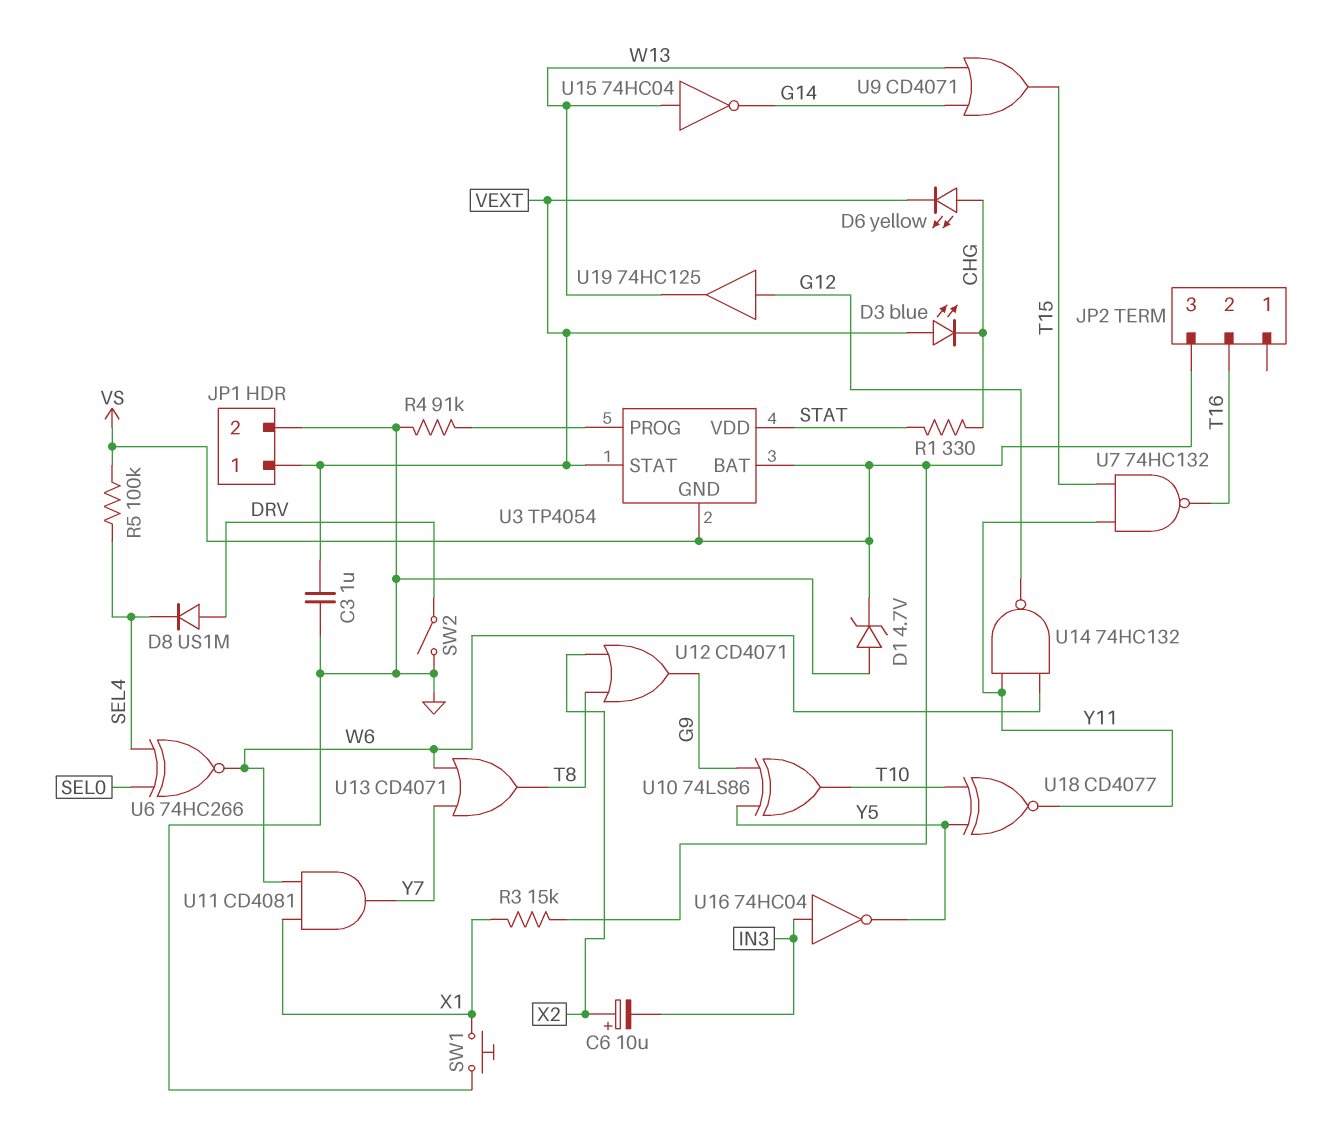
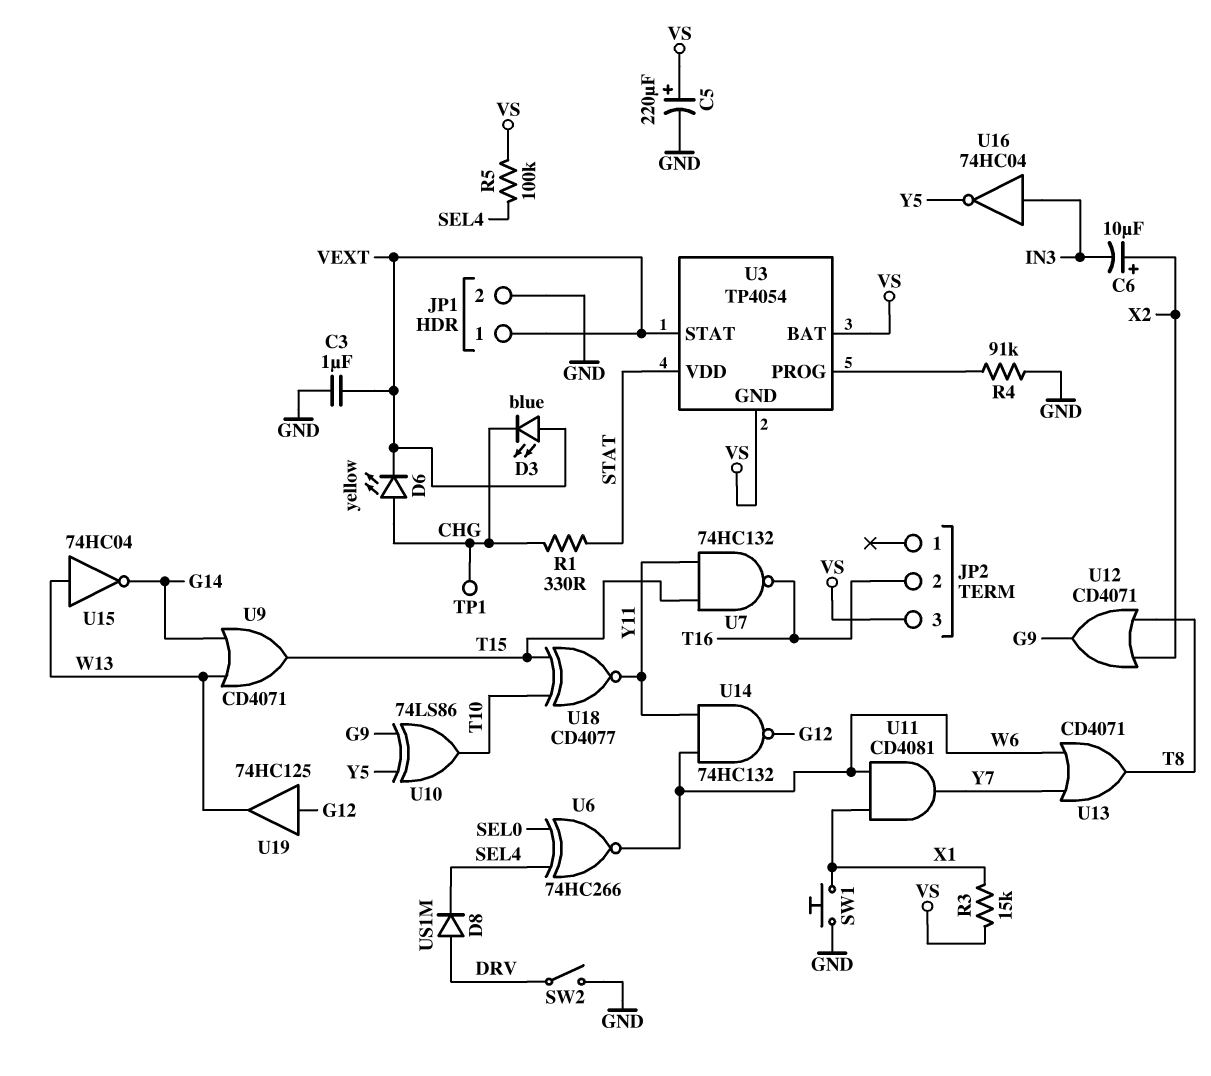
C5: none -> 220uF (plus VS, minus GND)
D1: zener 4.7V (A GND, K VS) -> none
TP1: none -> test point (CHG)
U18: XNOR CD4077 (in T10, in Y5, out Y11) -> XNOR CD4077 (in T10, in T15, out Y11)

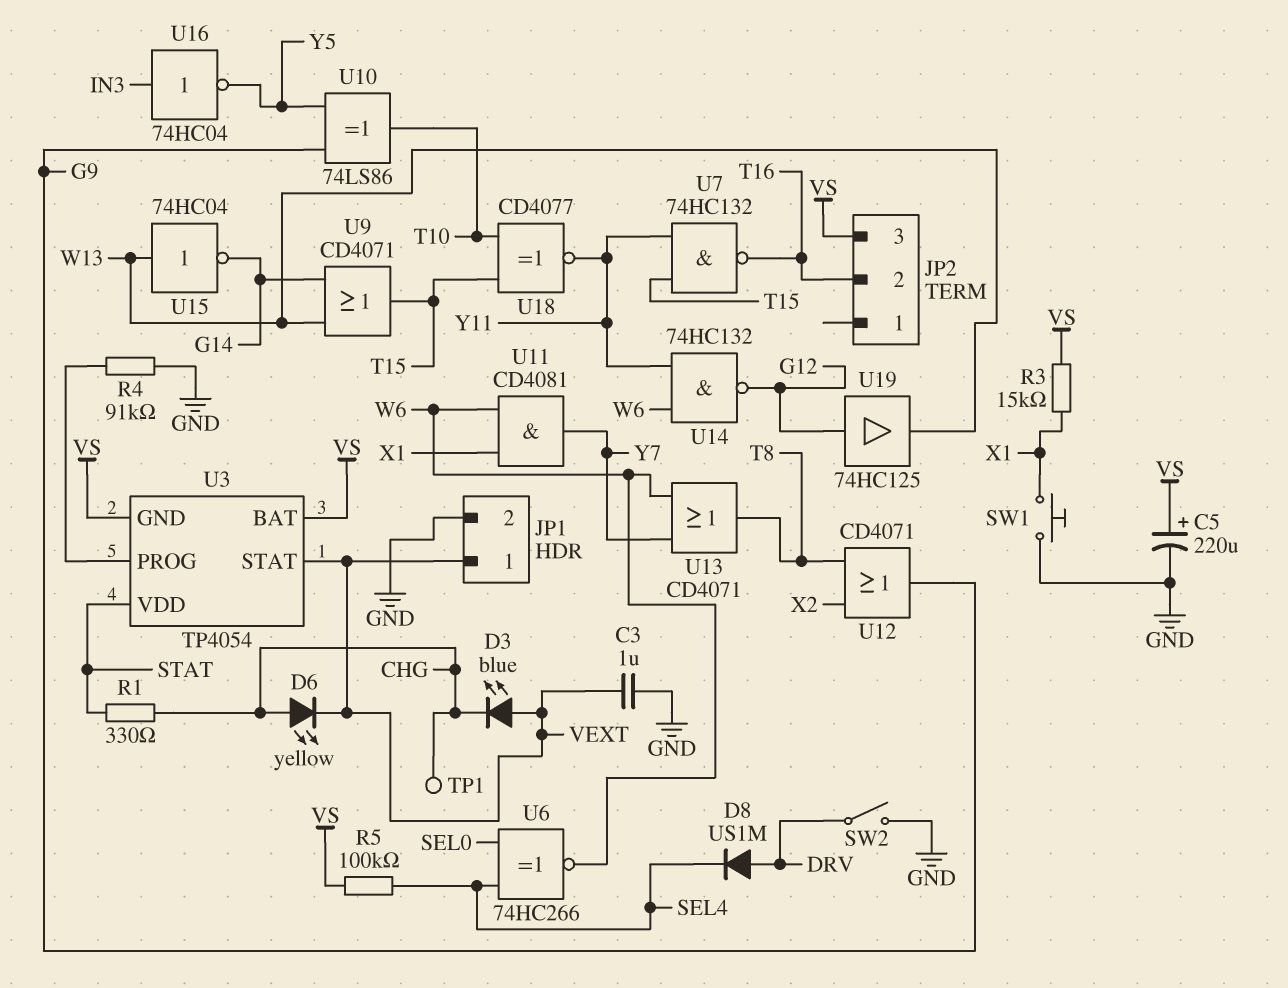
C6: 10uF (plus X2, minus IN3) -> none

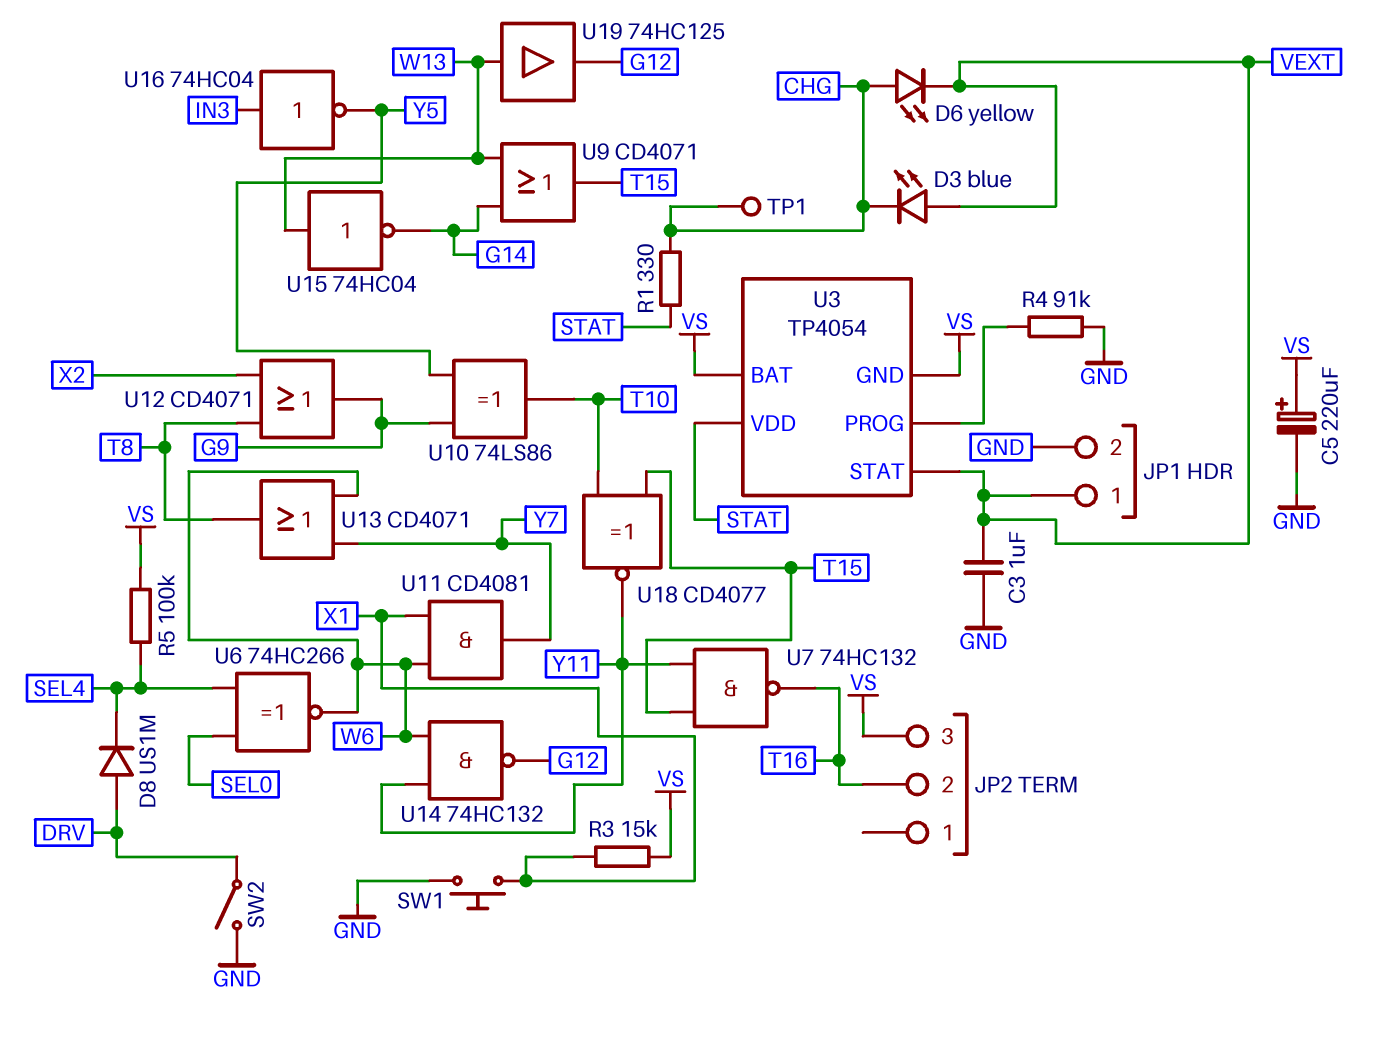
U19: buffer 74HC125 (in G12, out W13) -> buffer 74HC125 (in W13, out G12)

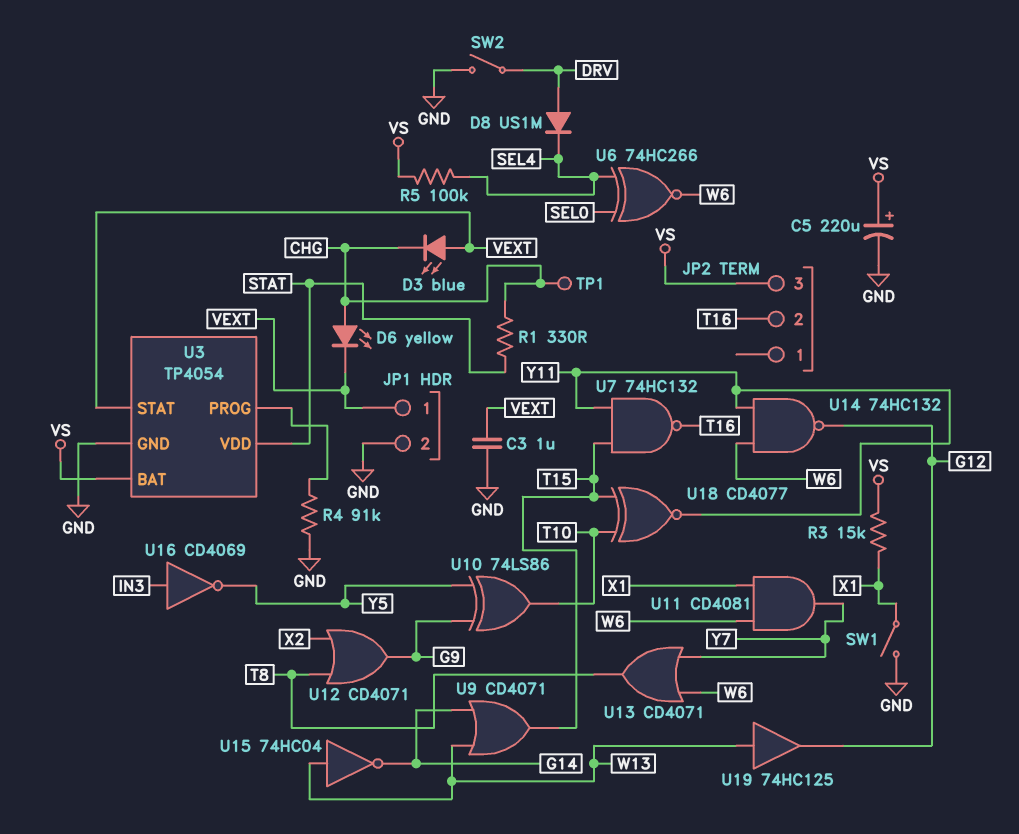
SW1: button (GND, X1) -> switch (GND, X1)
U3 pin GND: VS -> GND
U16: NOT 74HC04 (in IN3, out Y5) -> NOT CD4069 (in IN3, out Y5)

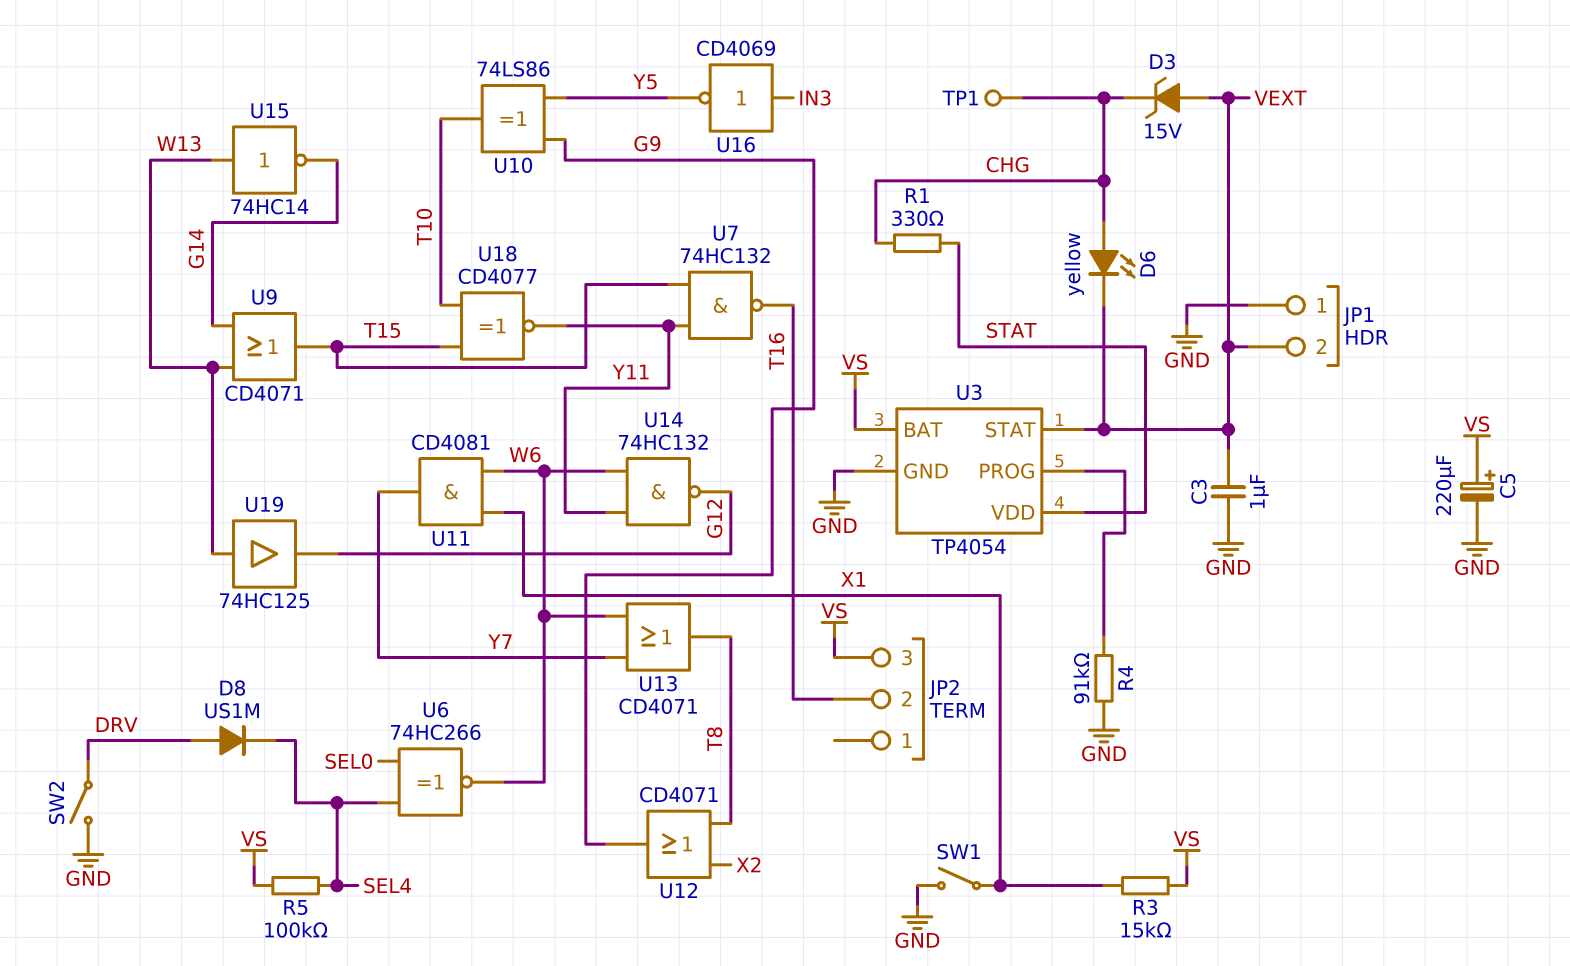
D3: LED blue (A VEXT, K CHG) -> zener 15V (A VEXT, K CHG)
JP1 pin 1: VEXT -> GND
JP1 pin 2: GND -> VEXT
U15: NOT 74HC04 (in W13, out G14) -> NOT 74HC14 (in W13, out G14)

